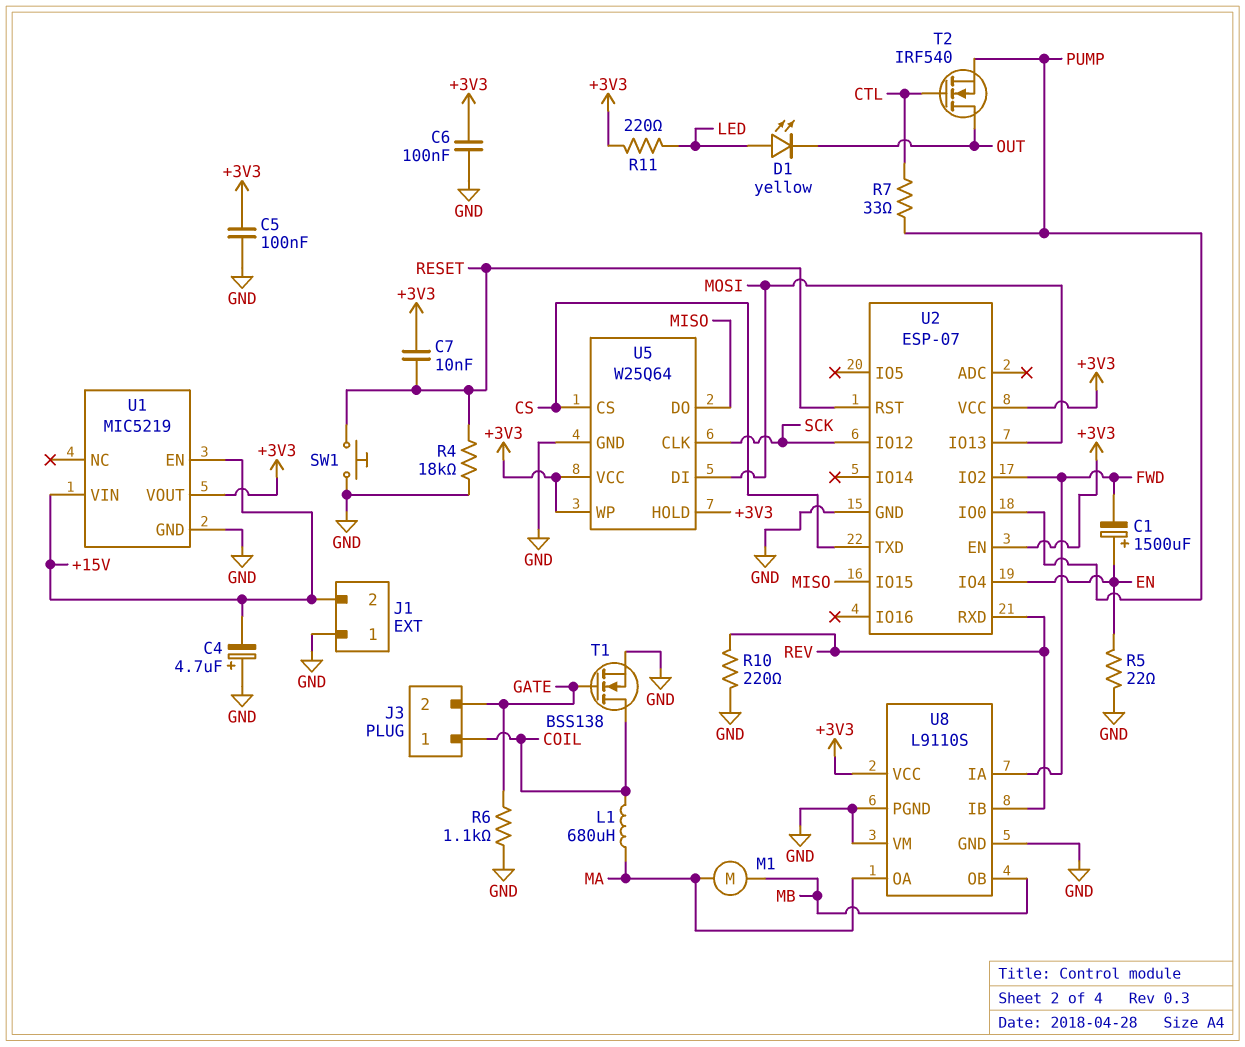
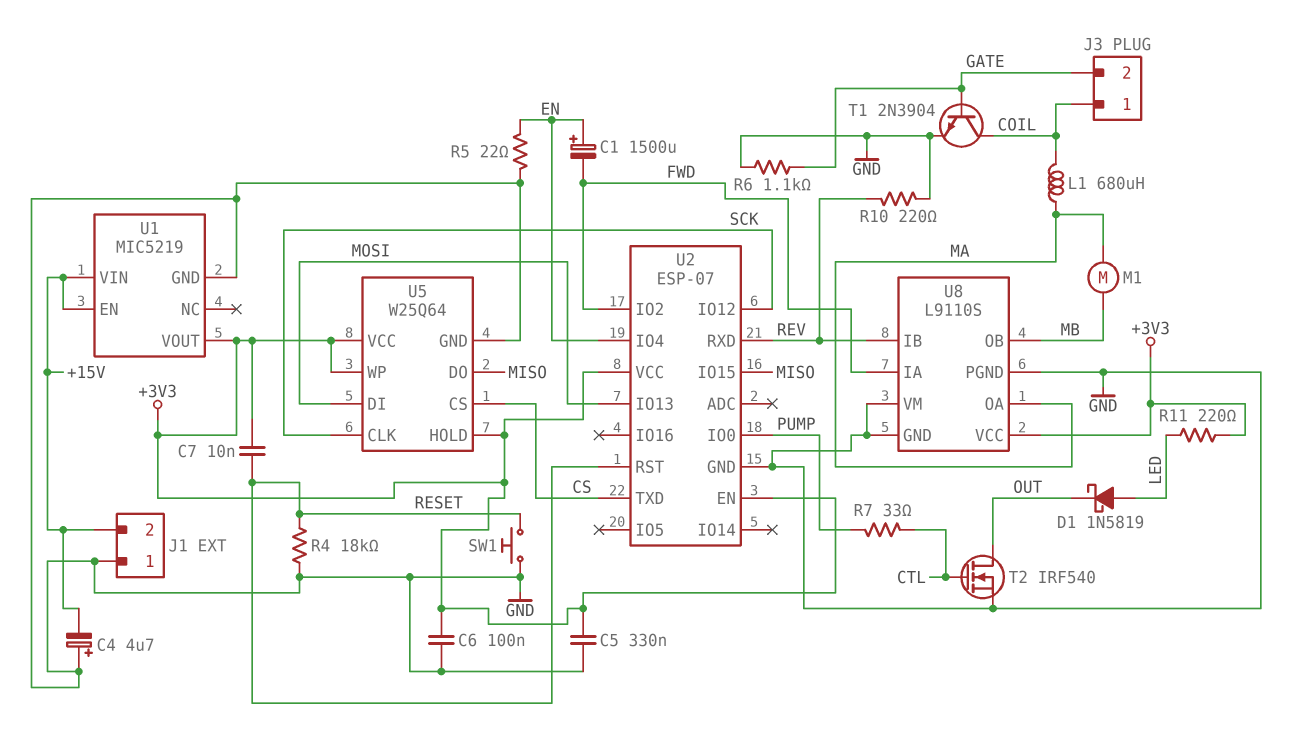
C5: 100nF (+3V3, GND) -> 330nF (+3V3, GND)
D1: LED yellow (A LED, K OUT) -> schottky 1N5819 (A LED, K OUT)
T1: NMOS BSS138 (G GATE, D COIL, S GND) -> NPN 2N3904 (B GATE, C COIL, E GND)
T2: NMOS IRF540 (G CTL, D OUT, S PUMP) -> NMOS IRF540 (G CTL, D OUT, S GND)

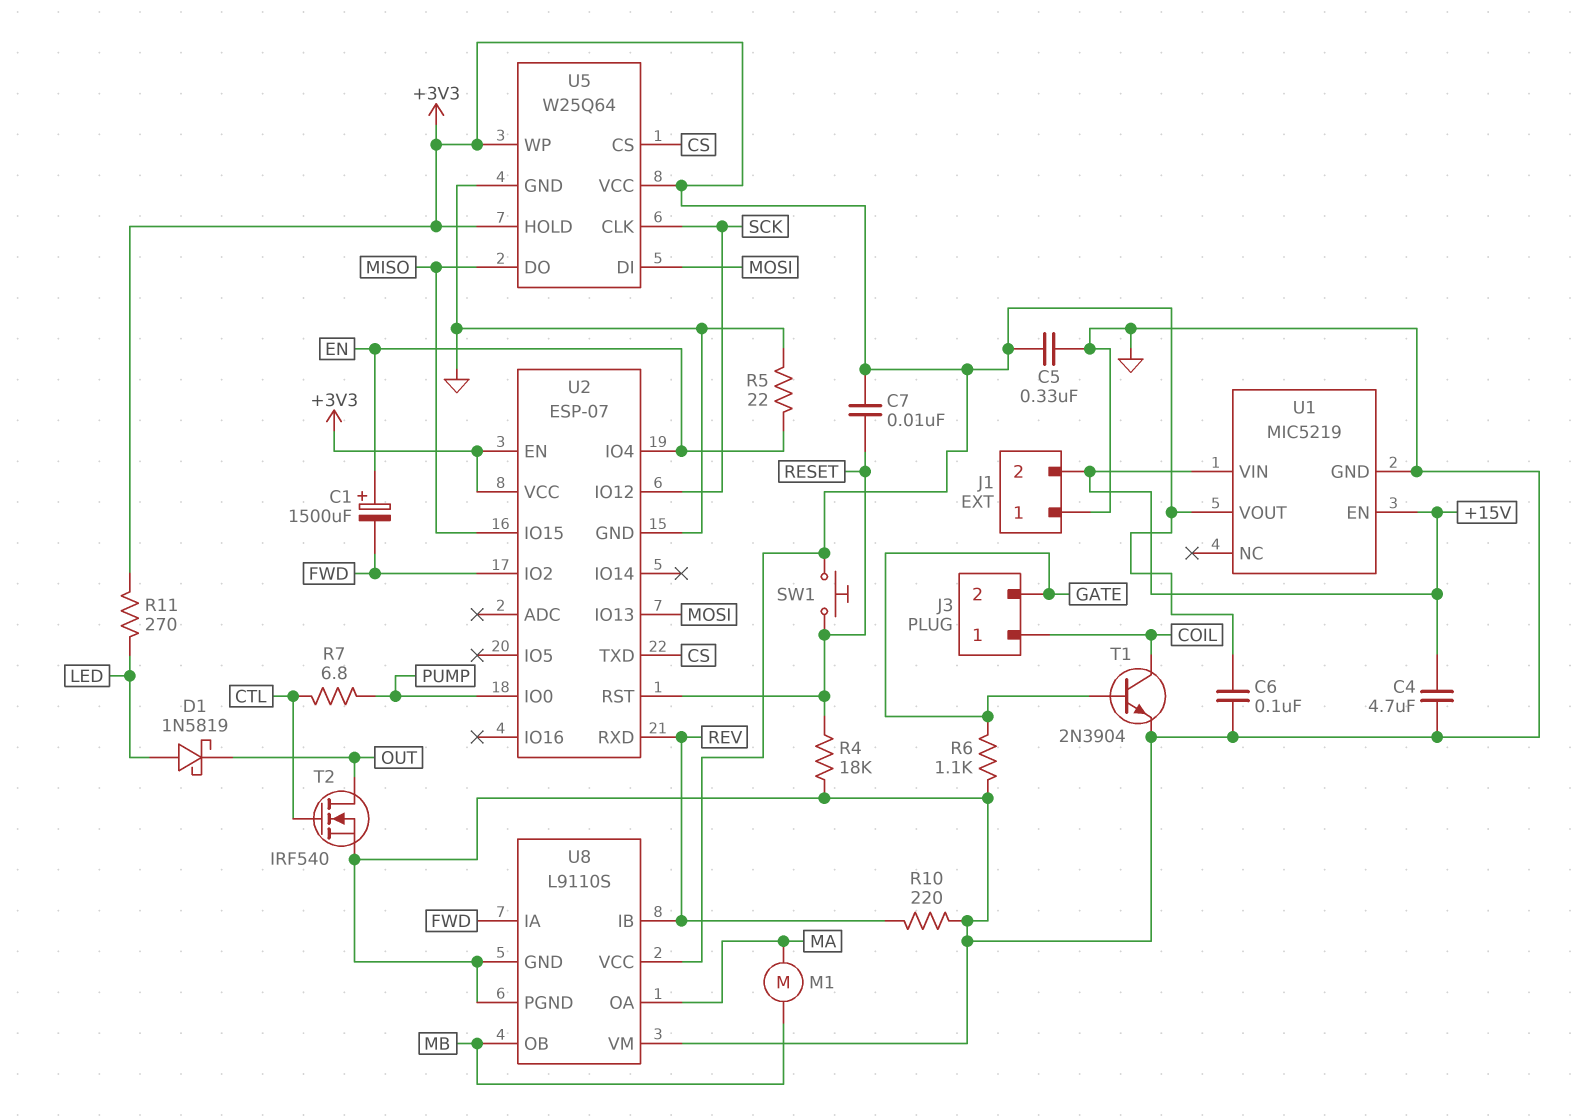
C4: 4.7uF (plus GND, minus +15V) -> 4.7uF (+15V, GND)
L1: 680uH (COIL, MA) -> none
R7: 33 (CTL, PUMP) -> 6.8 (CTL, PUMP)
R11: 220 (+3V3, LED) -> 270 (+3V3, LED)
SW1: button (GND, RESET) -> button (+3V3, RESET)

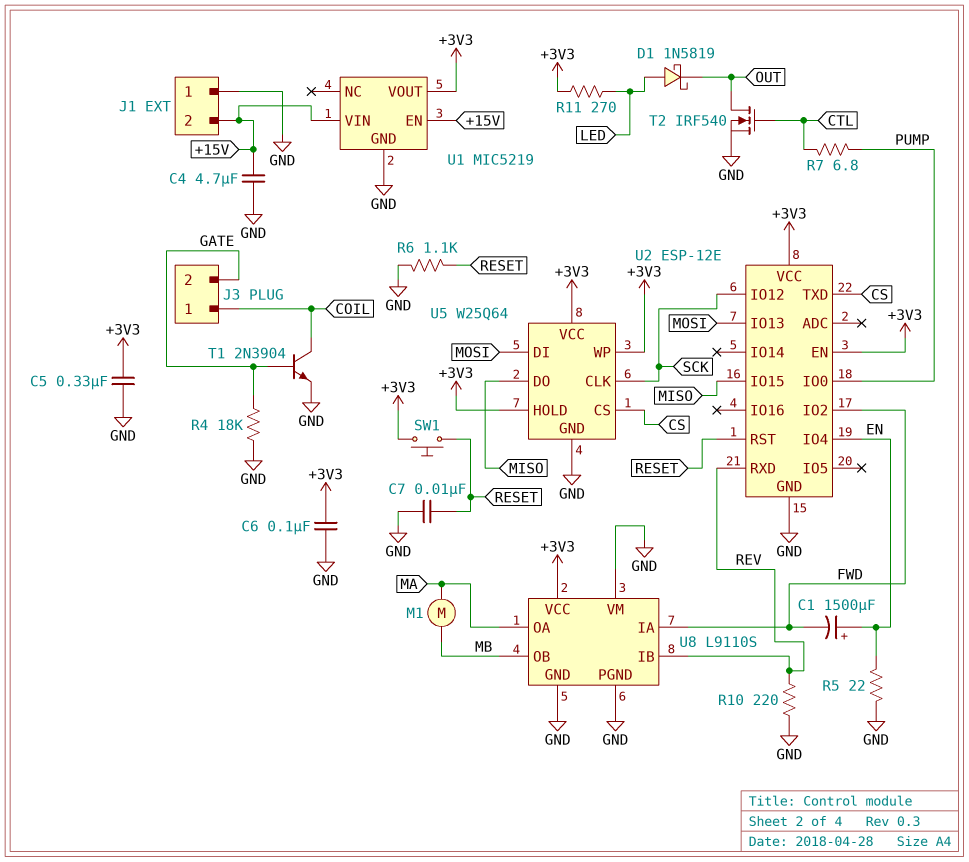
C7: 10nF (+3V3, RESET) -> 10nF (GND, RESET)
R4: 18k (GND, RESET) -> 18k (GATE, GND)
R6: 1.1k (GATE, GND) -> 1.1k (GND, RESET)
U2: ESP-07 -> ESP-12E

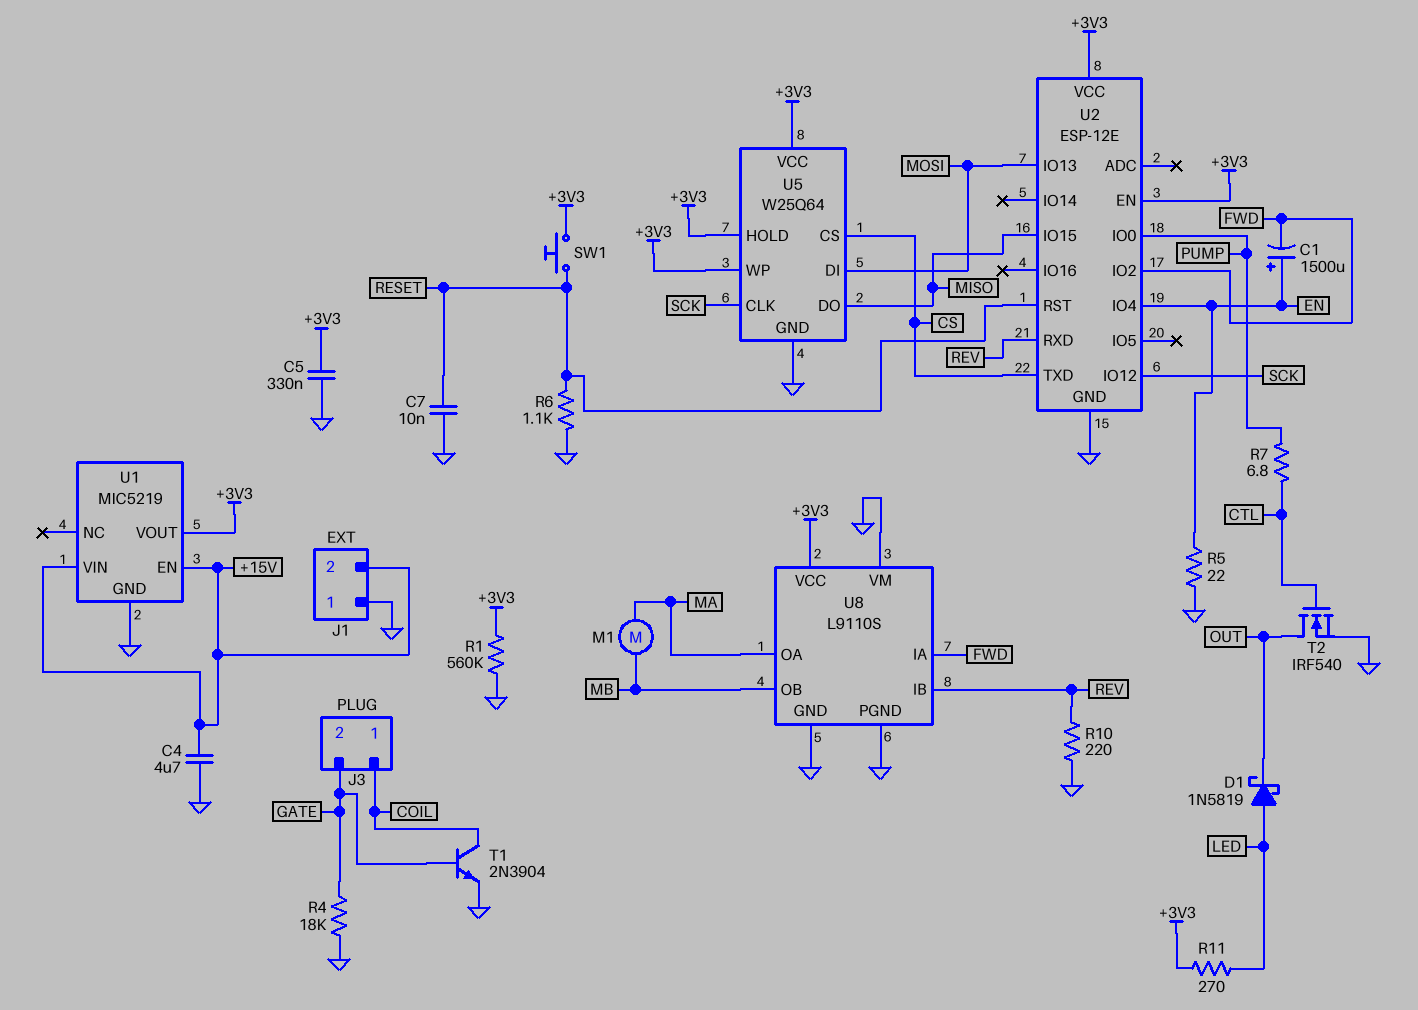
C6: 100nF (+3V3, GND) -> none
R1: none -> 560k (+3V3, GND)

